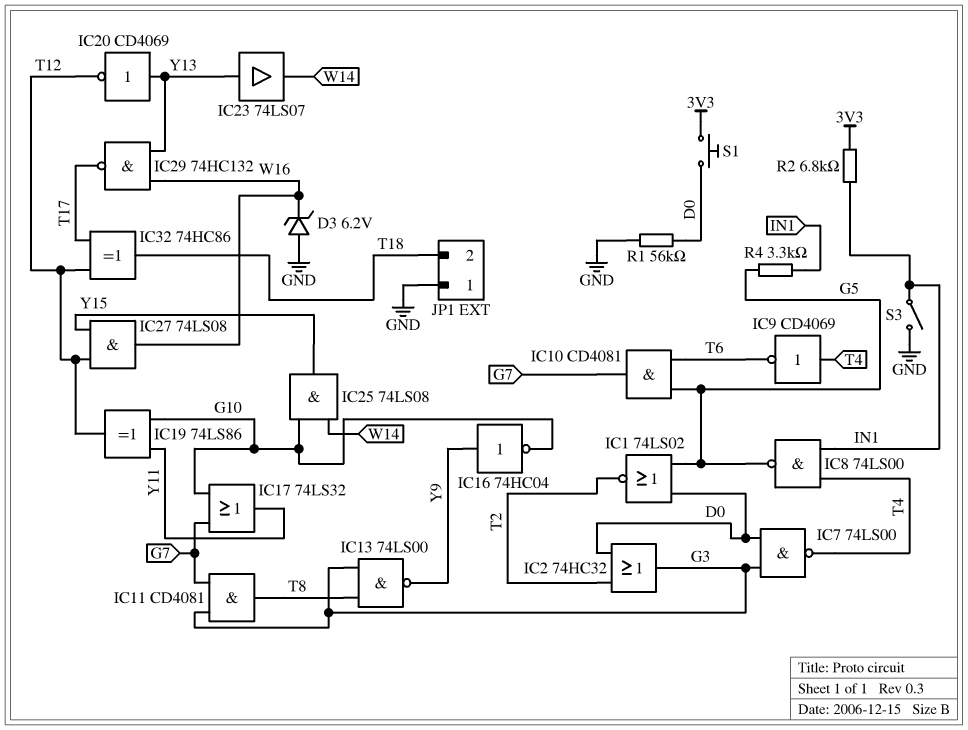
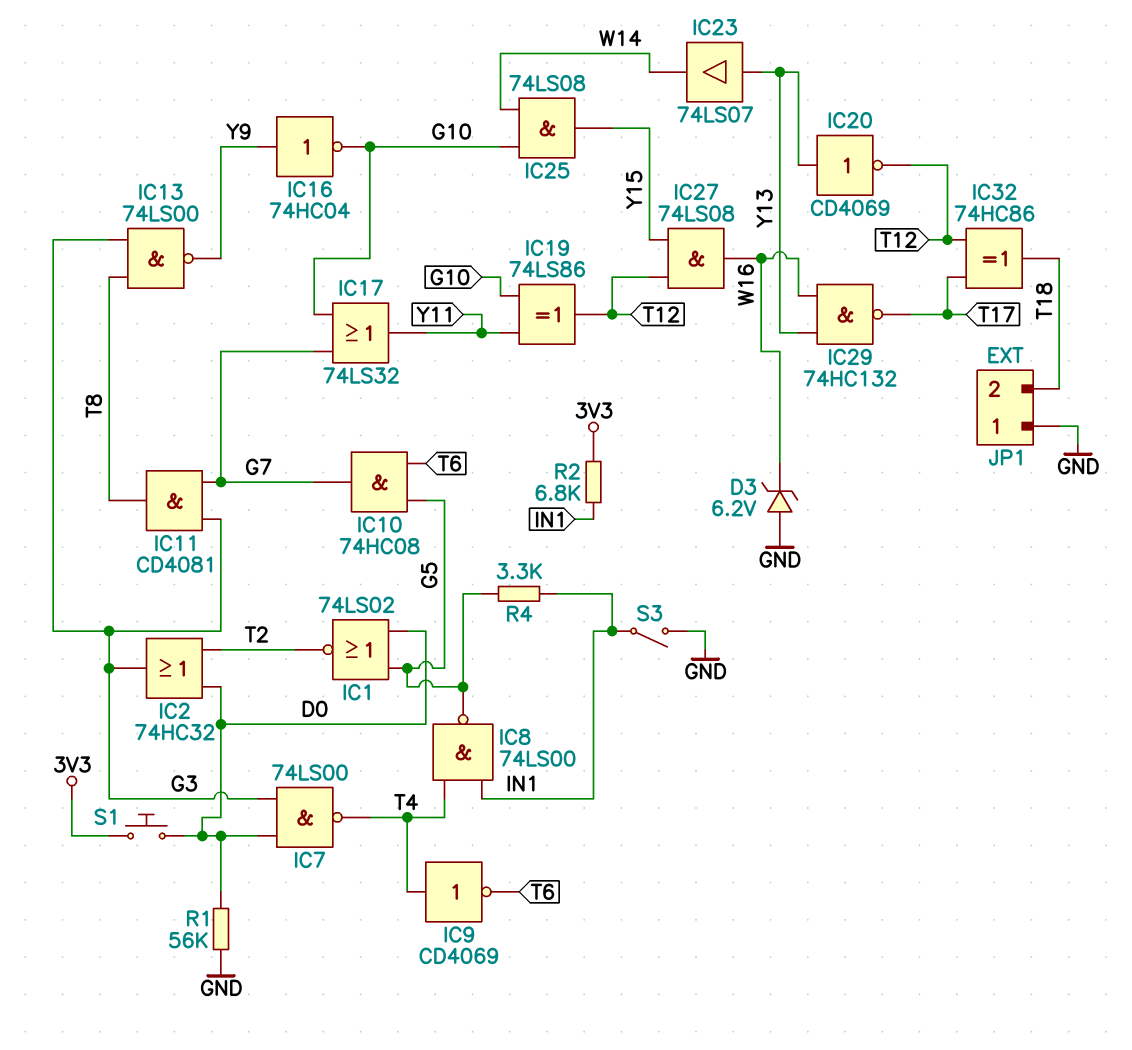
IC10: AND CD4081 (in G5, in T6, out G7) -> AND 74HC08 (in G5, in T6, out G7)

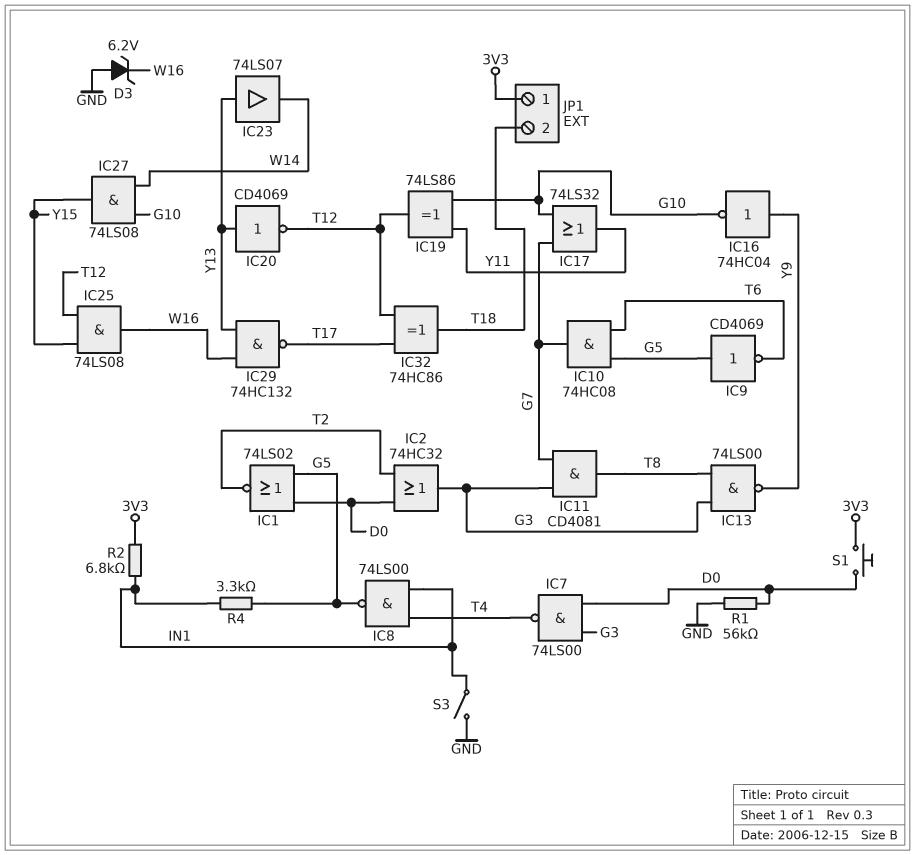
IC9: NOT CD4069 (in T4, out T6) -> NOT CD4069 (in G5, out T6)
IC25: AND 74LS08 (in G10, in W14, out Y15) -> AND 74LS08 (in T12, in Y15, out W16)
IC27: AND 74LS08 (in T12, in Y15, out W16) -> AND 74LS08 (in G10, in W14, out Y15)
JP1 pin 1: GND -> 3V3

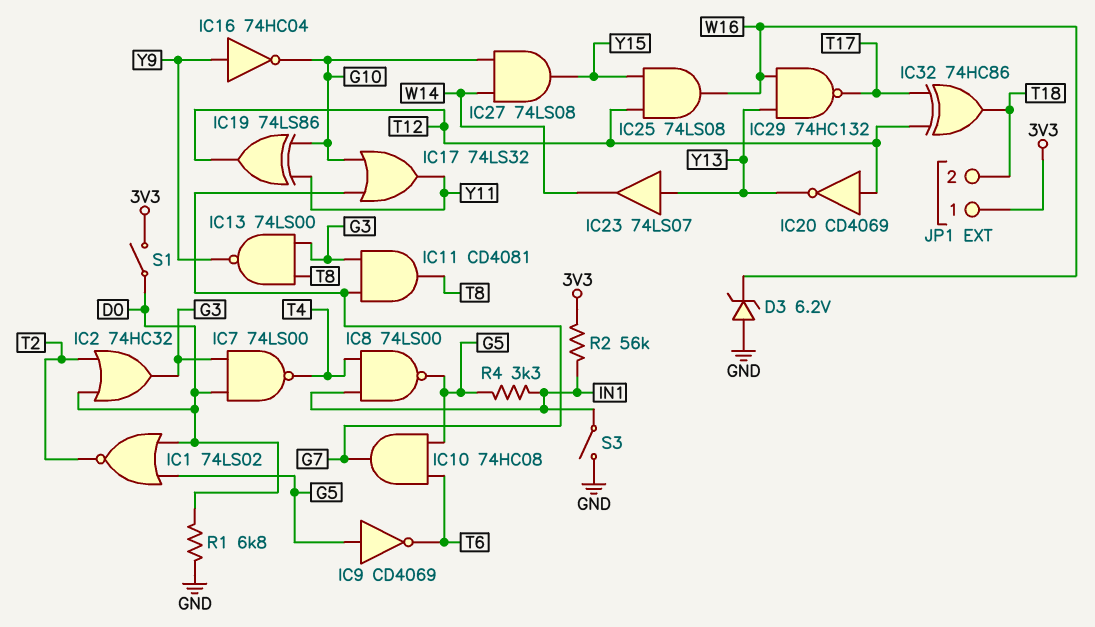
IC20: NOT CD4069 (in Y13, out T12) -> NOT CD4069 (in T12, out Y13)
R1: 56k (D0, GND) -> 6.8k (D0, GND)
R2: 6.8k (3V3, IN1) -> 56k (3V3, IN1)
S1: button (3V3, D0) -> switch (3V3, D0)

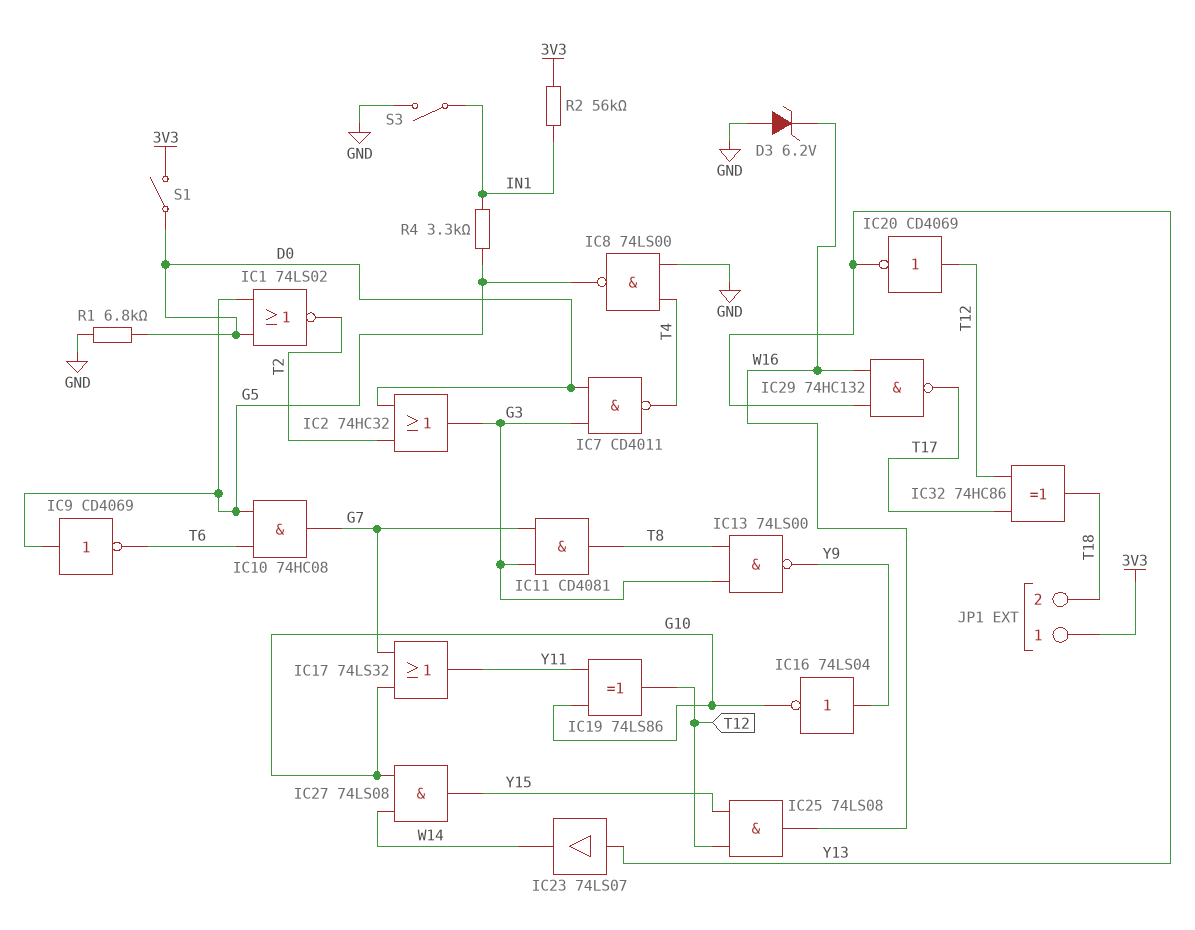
IC7: NAND 74LS00 (in D0, in G3, out T4) -> NAND CD4011 (in D0, in G3, out T4)
IC8: NAND 74LS00 (in IN1, in T4, out G5) -> NAND 74LS00 (in GND, in T4, out G5)
IC16: NOT 74HC04 (in Y9, out G10) -> NOT 74LS04 (in Y9, out G10)

